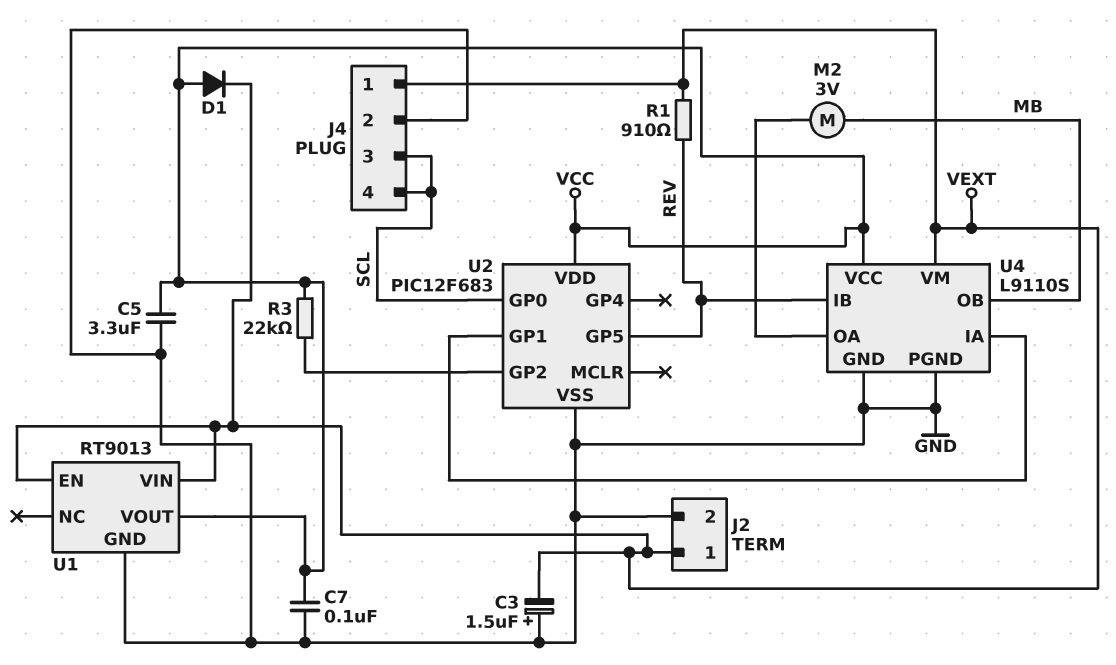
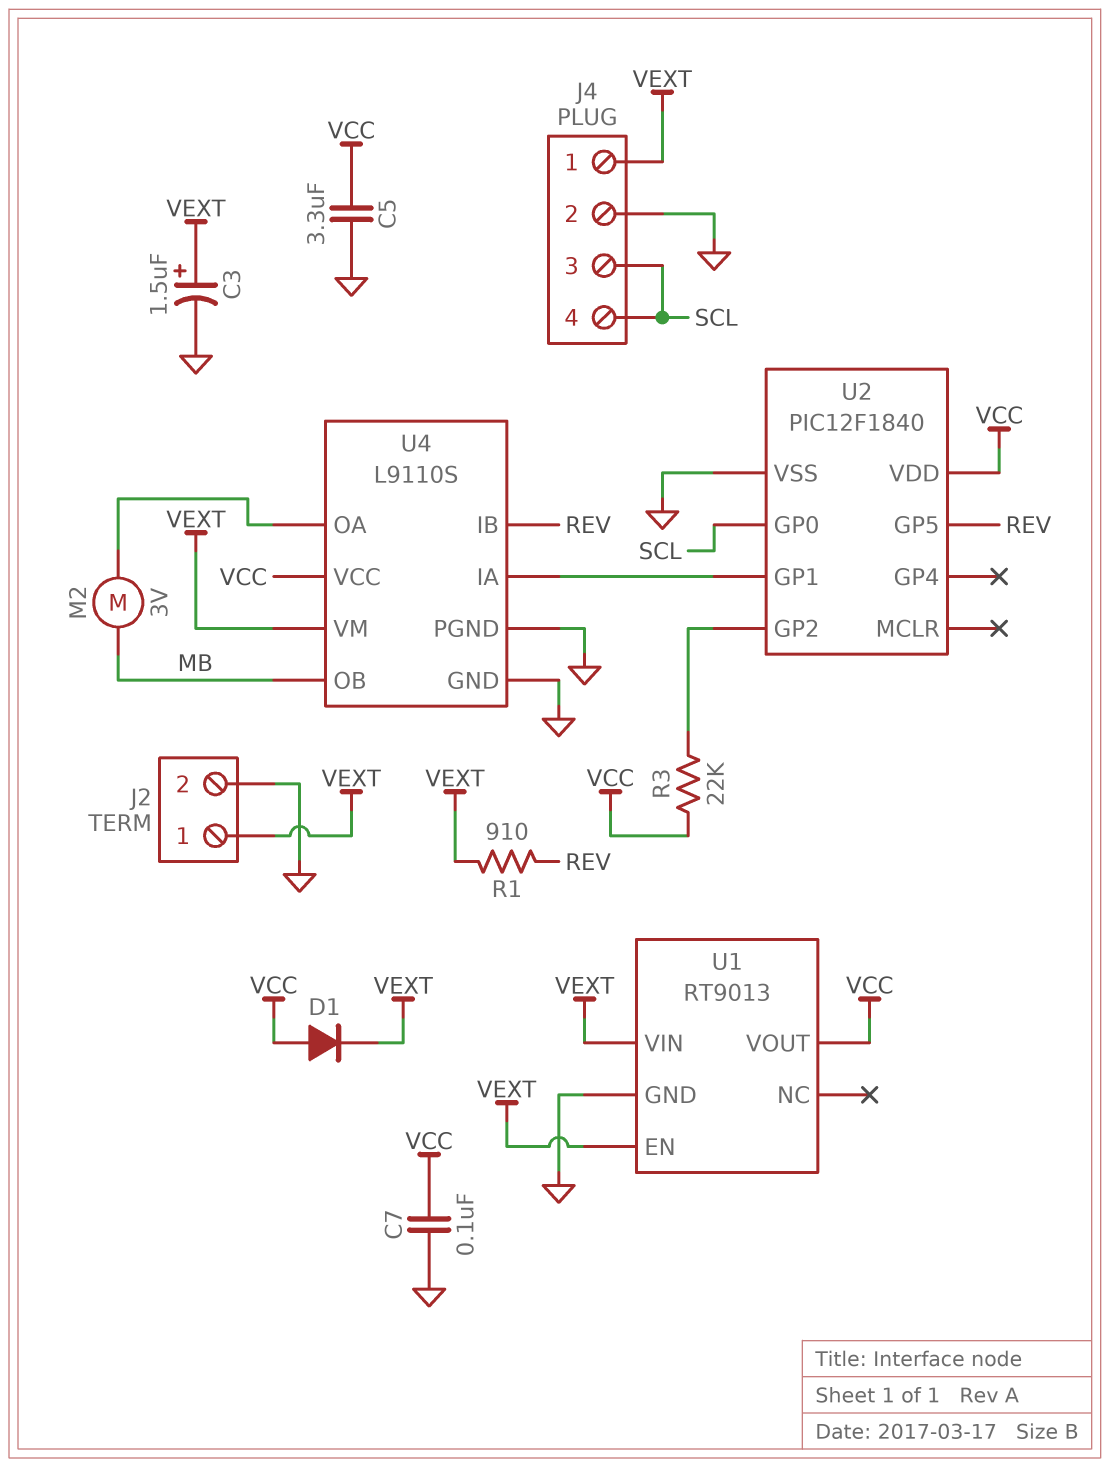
C3: 1.5uF (plus GND, minus VEXT) -> 1.5uF (plus VEXT, minus GND)
U2: PIC12F683 -> PIC12F1840

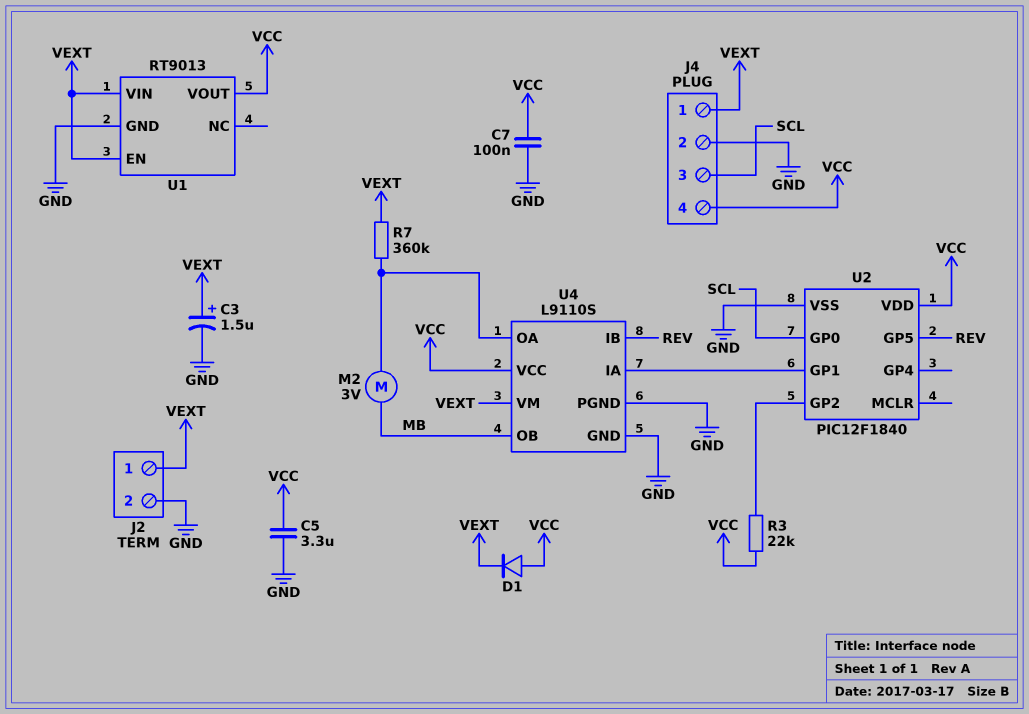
J4 pin 4: SCL -> VCC
R1: 910 (REV, VEXT) -> none
R7: none -> 360k (U4/OA, VEXT)

